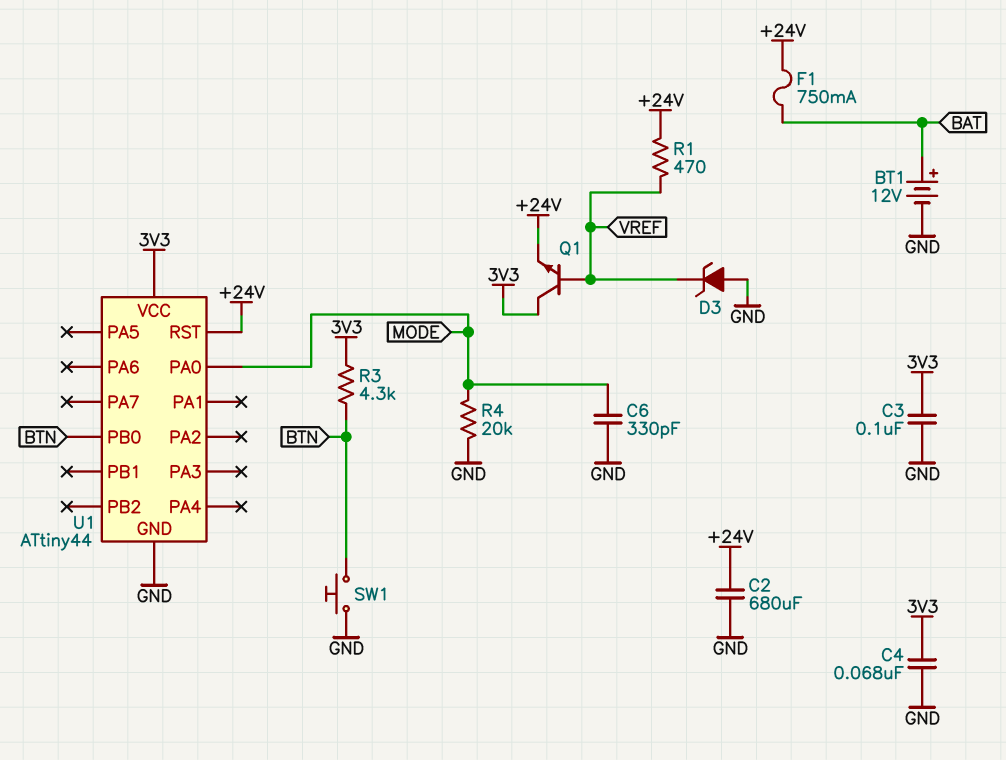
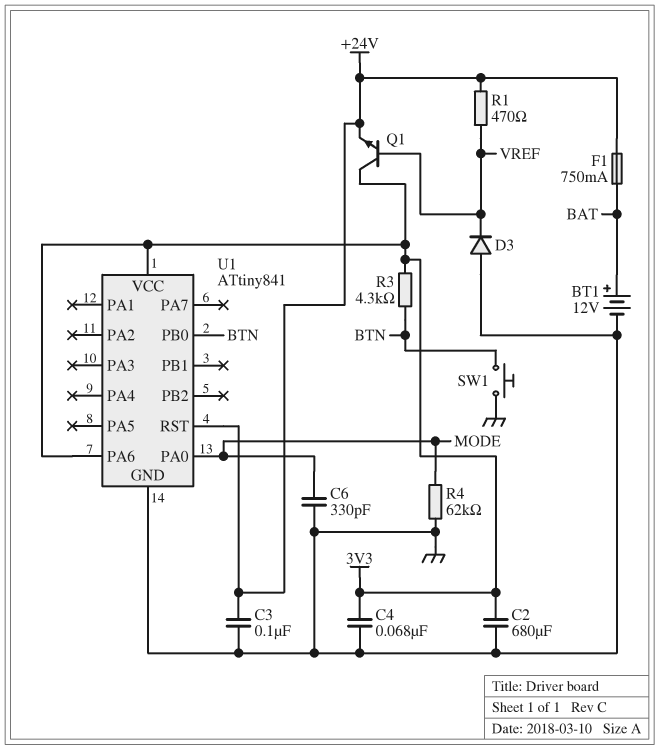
C2: 680uF (+24V, GND) -> 680uF (3V3, GND)
C3: 100nF (3V3, GND) -> 100nF (+24V, GND)
D3: zener (A GND, K VREF) -> diode (A GND, K VREF)
R4: 20k (GND, MODE) -> 62k (GND, MODE)
U1: ATtiny44 -> ATtiny841
U1 pin PA6: none -> 3V3

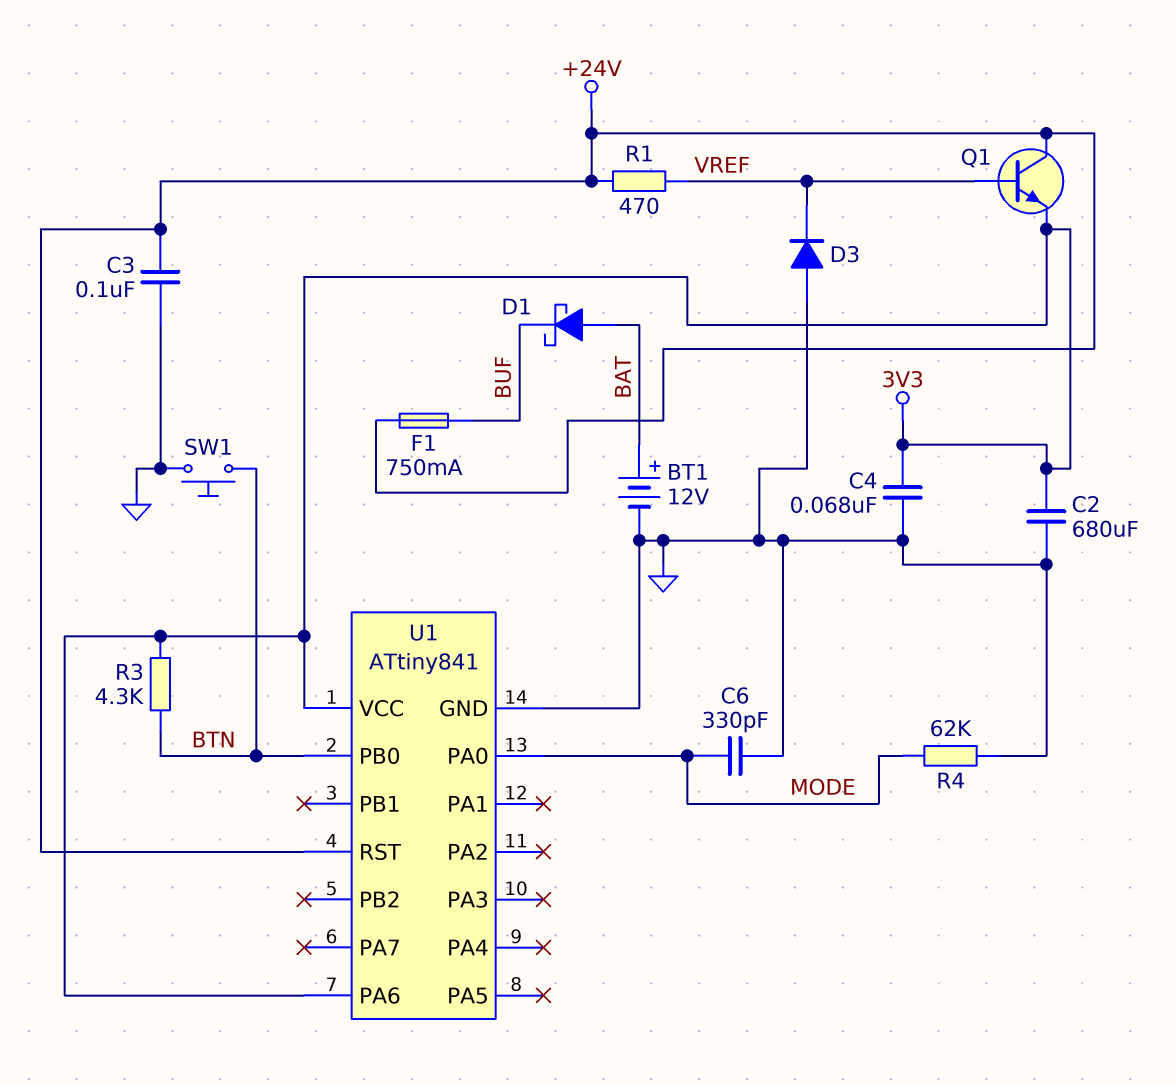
D1: none -> schottky (A BAT, K BUF)
F1: 750mA (+24V, BAT) -> 750mA (+24V, BUF)
Q1: NPN (B VREF, C 3V3, E +24V) -> NPN (B VREF, C +24V, E 3V3)

